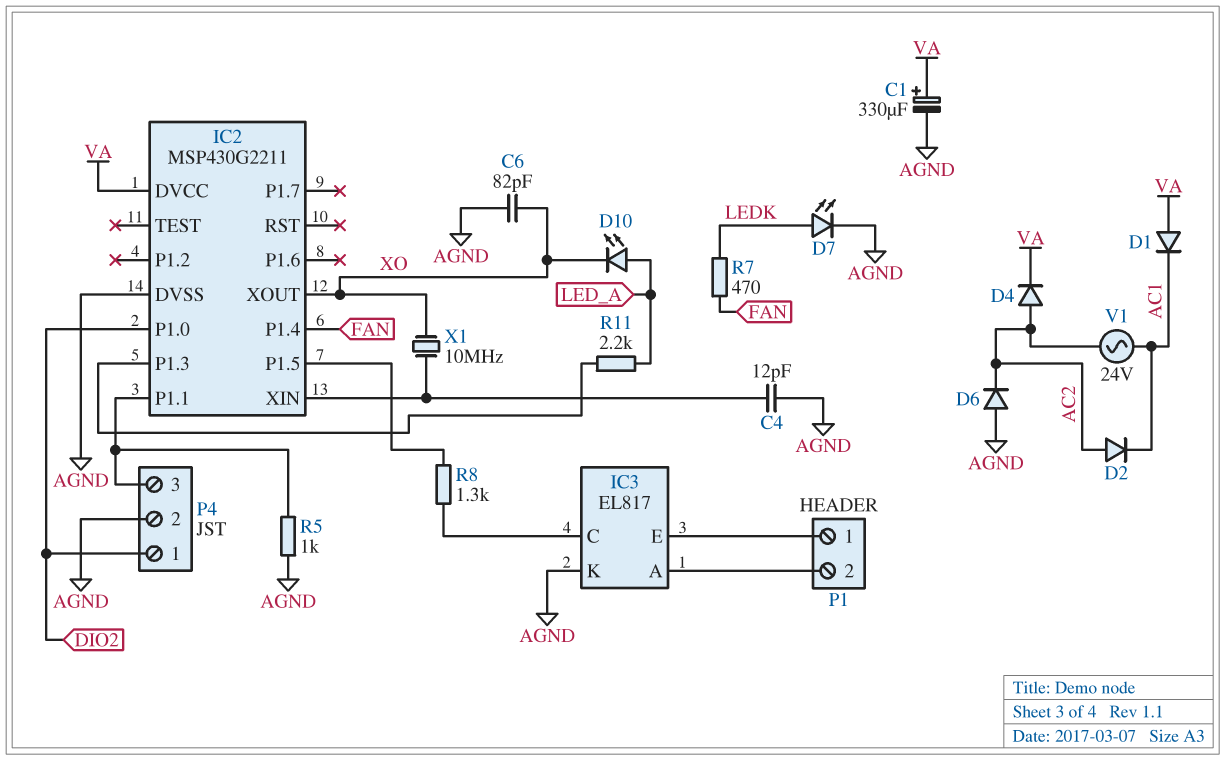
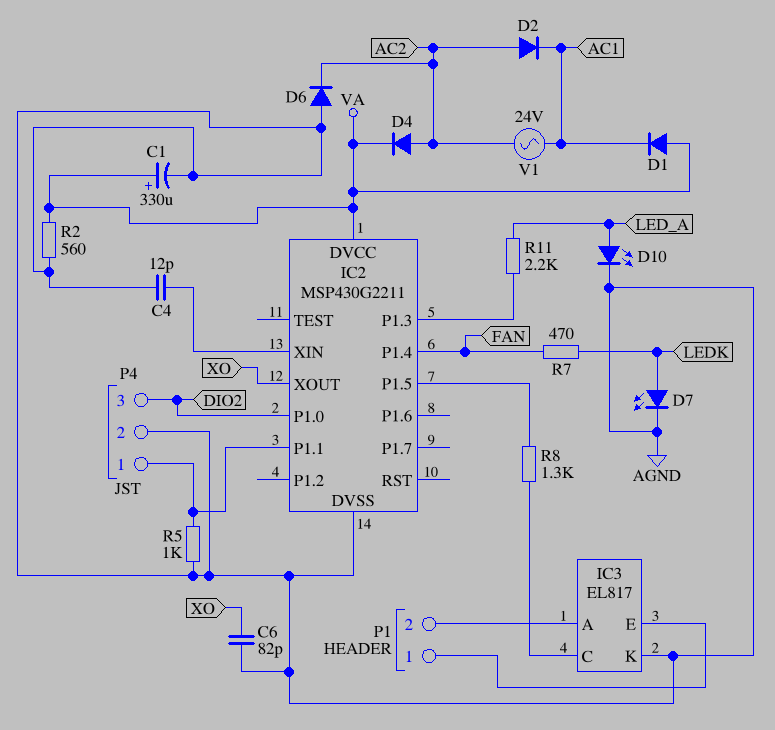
D10: LED (A LED_A, K XO) -> LED (A LED_A, K AGND)
P4 pin 1: DIO2 -> IC2/P1.1
P4 pin 3: IC2/P1.1 -> DIO2
R2: none -> 560 (AGND, VA)
X1: 10MHz (IC2/XIN, XO) -> none

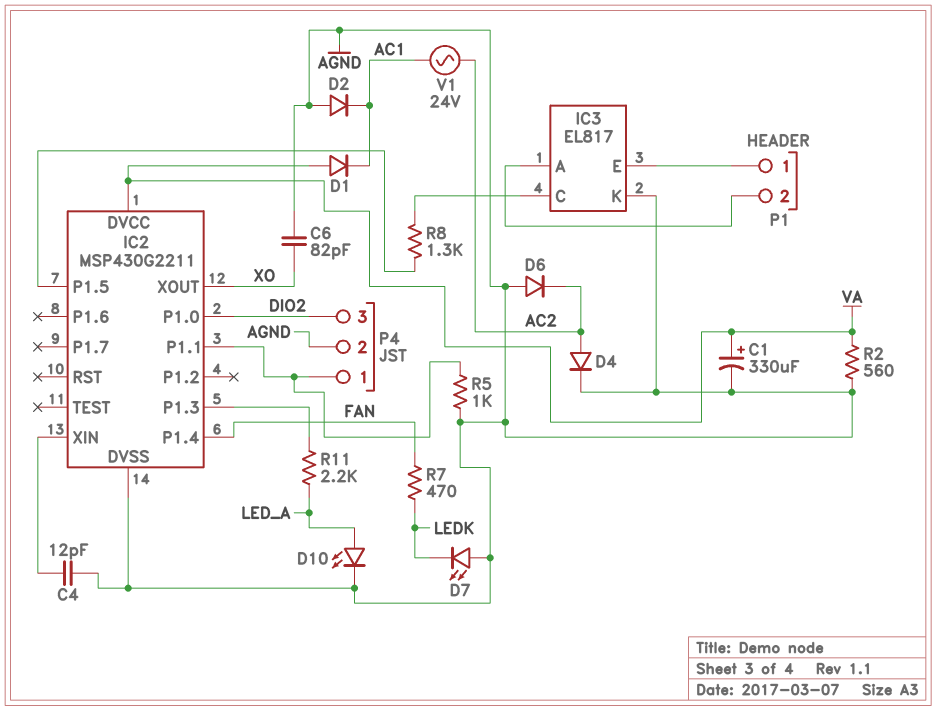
D2: diode (A AC2, K AC1) -> diode (A AGND, K AC1)
D4: diode (A AC2, K VA) -> diode (A AC2, K AGND)
D7: LED (A LEDK, K AGND) -> LED (A AGND, K LEDK)

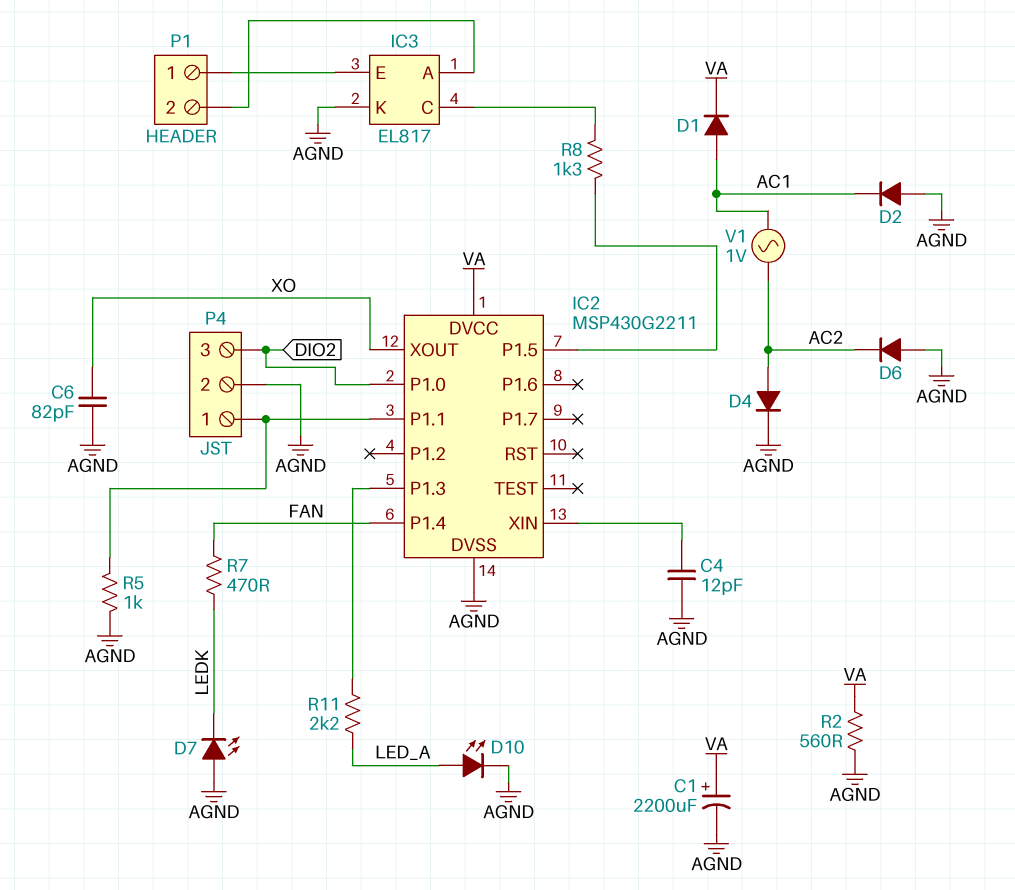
C1: 330uF (plus VA, minus AGND) -> 2200uF (plus VA, minus AGND)
D1: diode (A VA, K AC1) -> diode (A AC1, K VA)
V1: AC 24V (AC1, AC2) -> AC 1V (AC1, AC2)

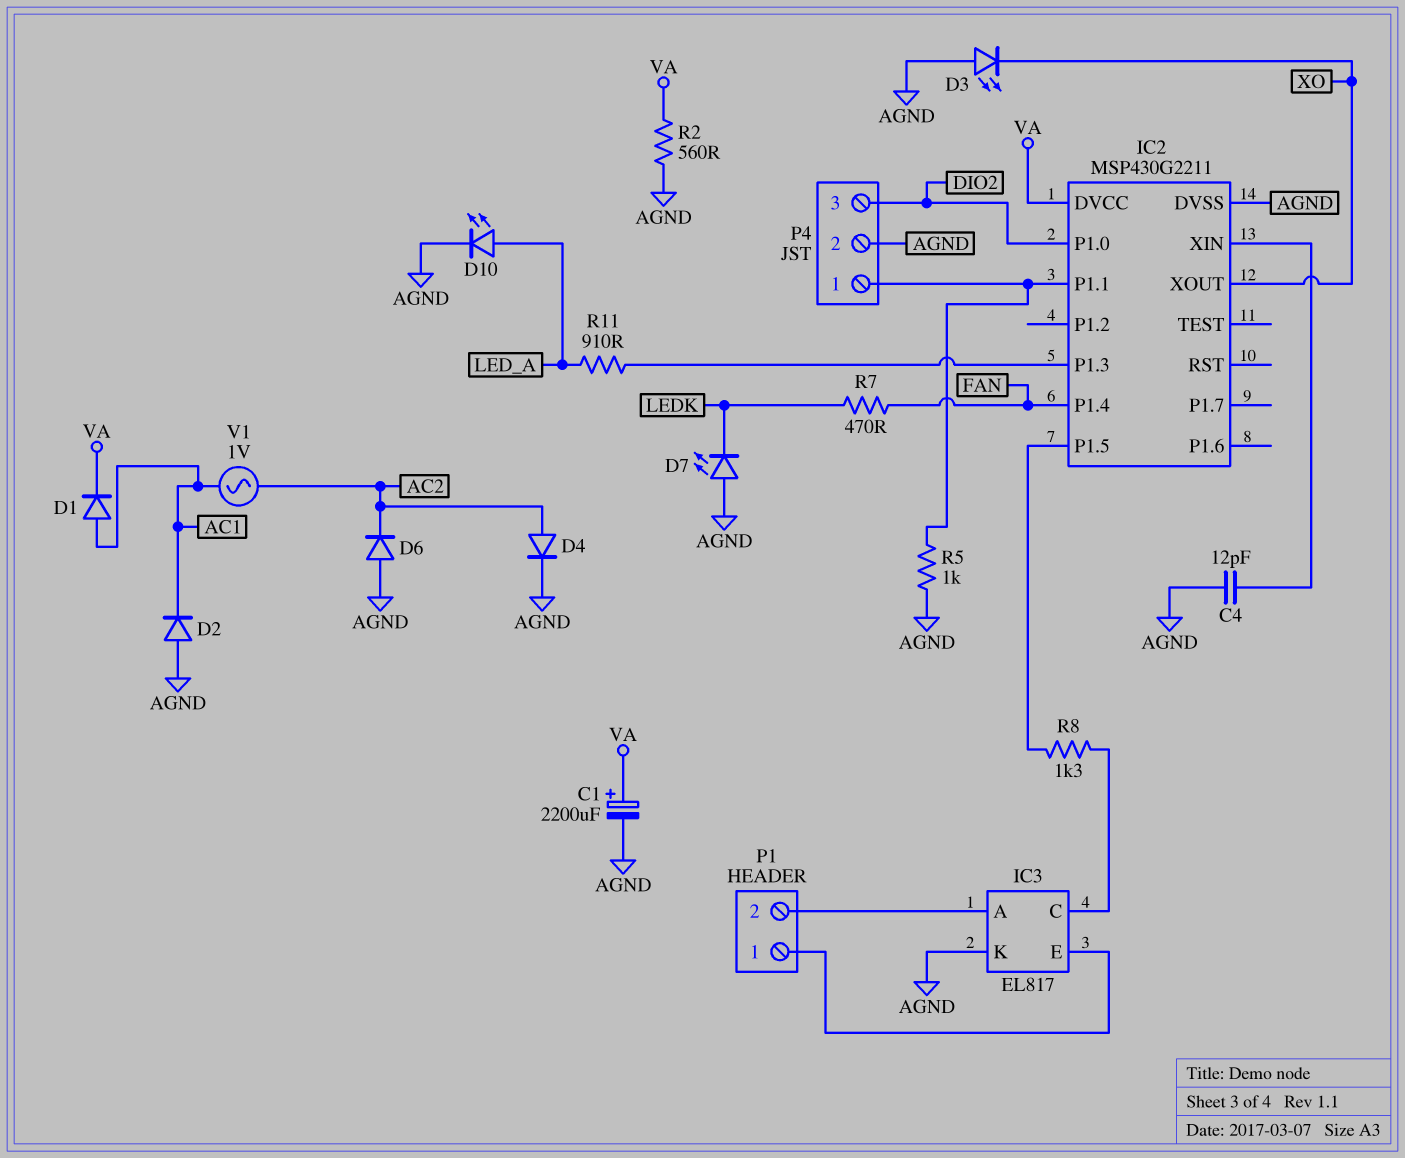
C6: 82pF (AGND, XO) -> none
D3: none -> LED (A AGND, K XO)
R11: 2.2k (IC2/P1.3, LED_A) -> 910 (IC2/P1.3, LED_A)

